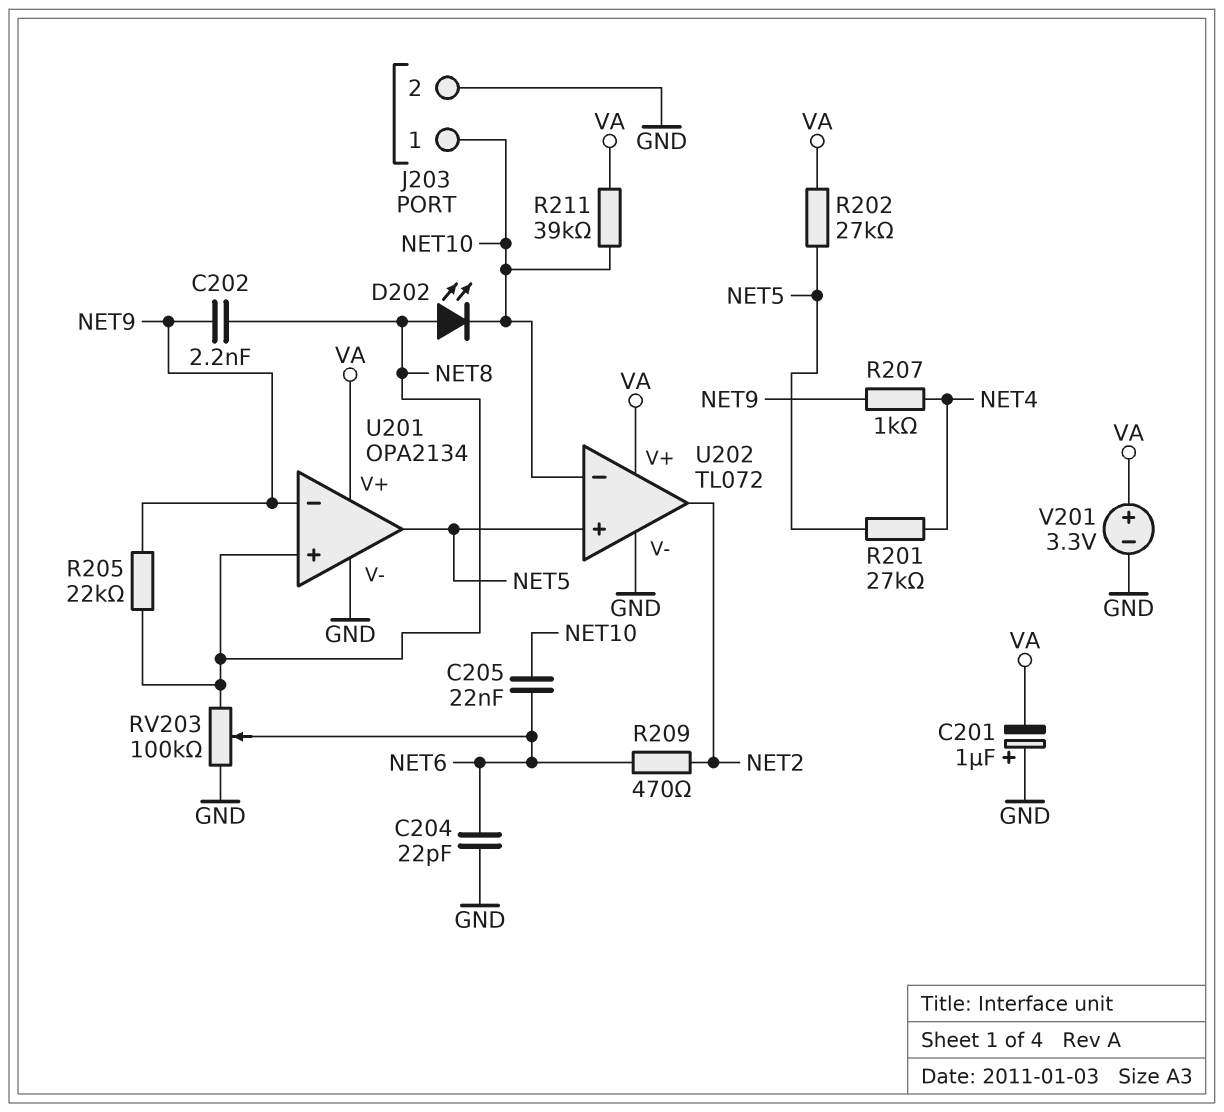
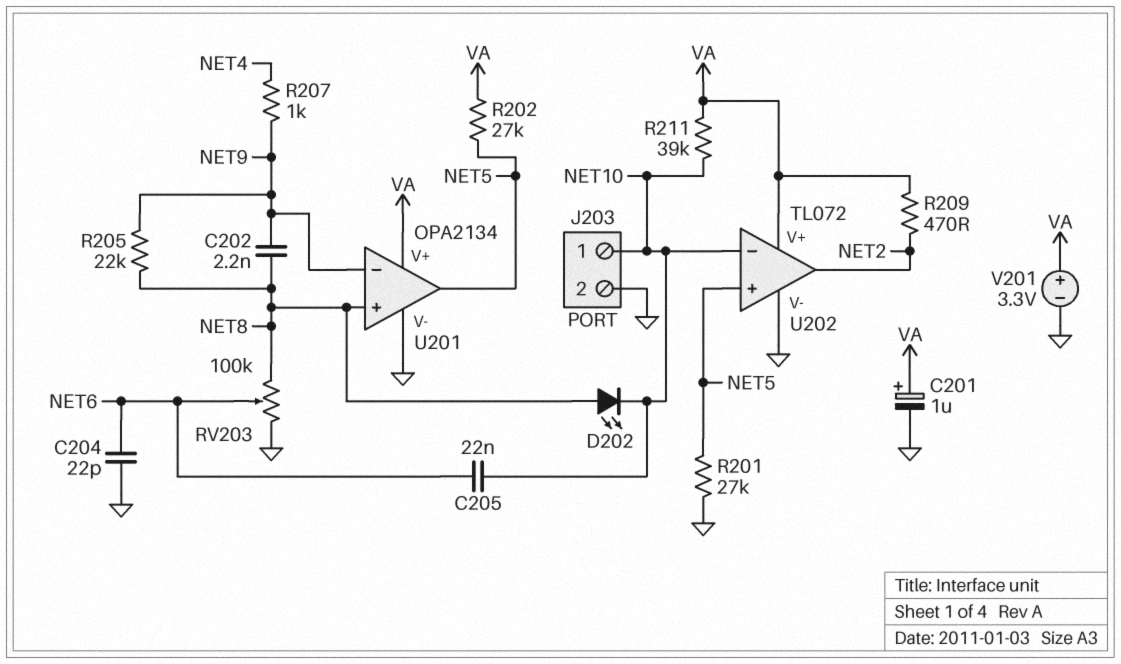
C201: 1uF (plus GND, minus VA) -> 1uF (plus VA, minus GND)
R201: 27k (NET4, NET5) -> 27k (GND, NET5)
R209: 470 (NET2, NET6) -> 470 (NET2, VA)

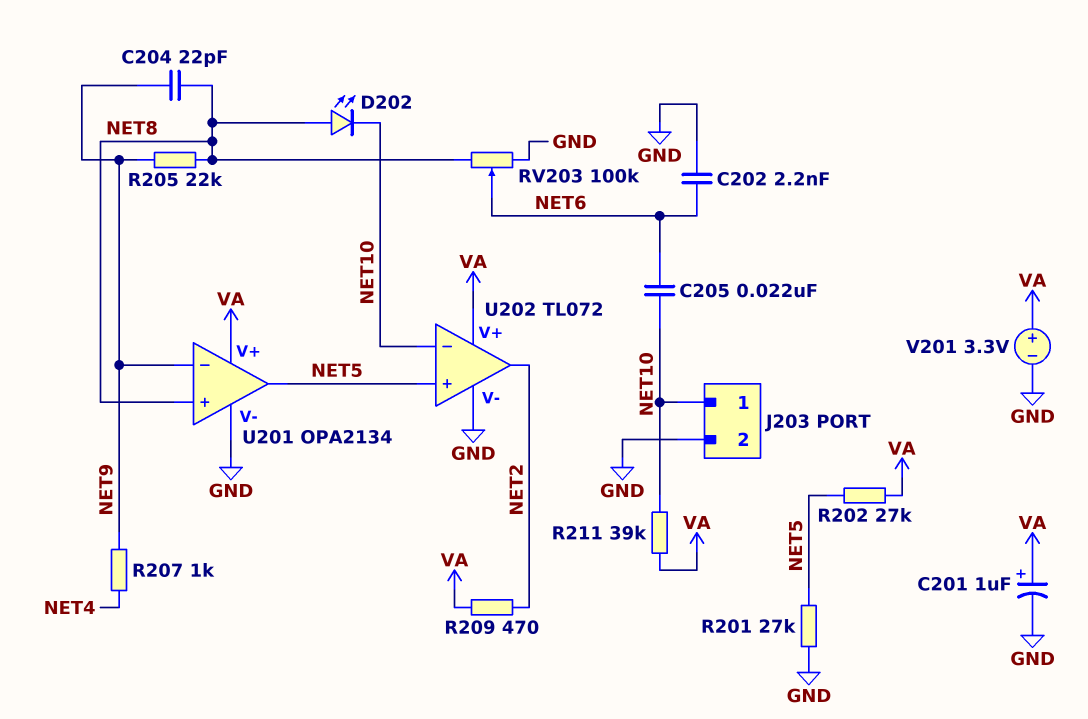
C202: 2.2nF (NET8, NET9) -> 2.2nF (GND, NET6)
C204: 22pF (GND, NET6) -> 22pF (NET8, NET9)

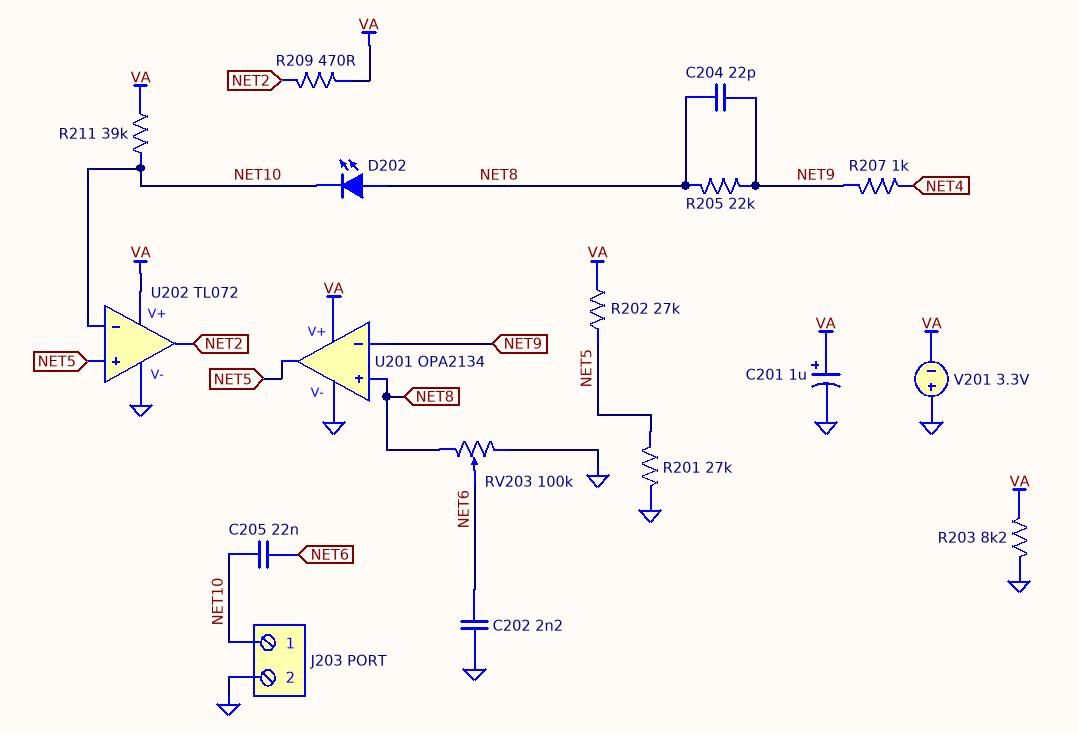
R203: none -> 8.2k (GND, VA)
V201: 3.3V (plus VA, minus GND) -> 3.3V (plus GND, minus VA)

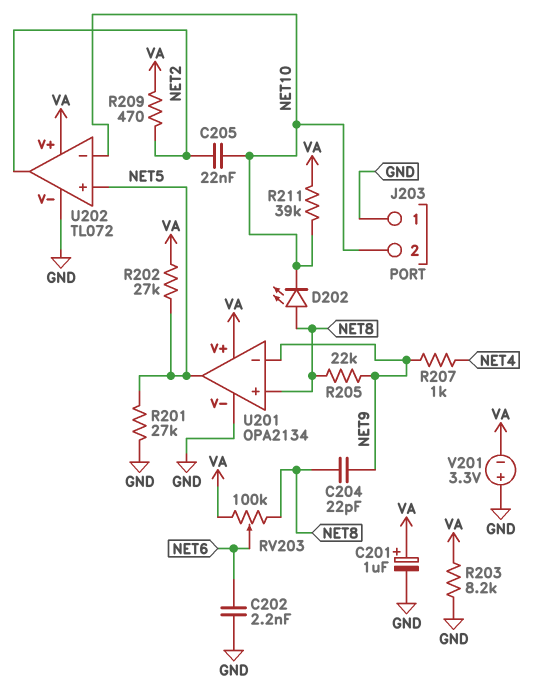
C205: 22nF (NET6, NET10) -> 22nF (NET2, NET10)
J203 pin 1: NET10 -> GND
J203 pin 2: GND -> NET10
RV203: 100k (GND, NET8, wiper NET6) -> 100k (NET8, VA, wiper NET6)

